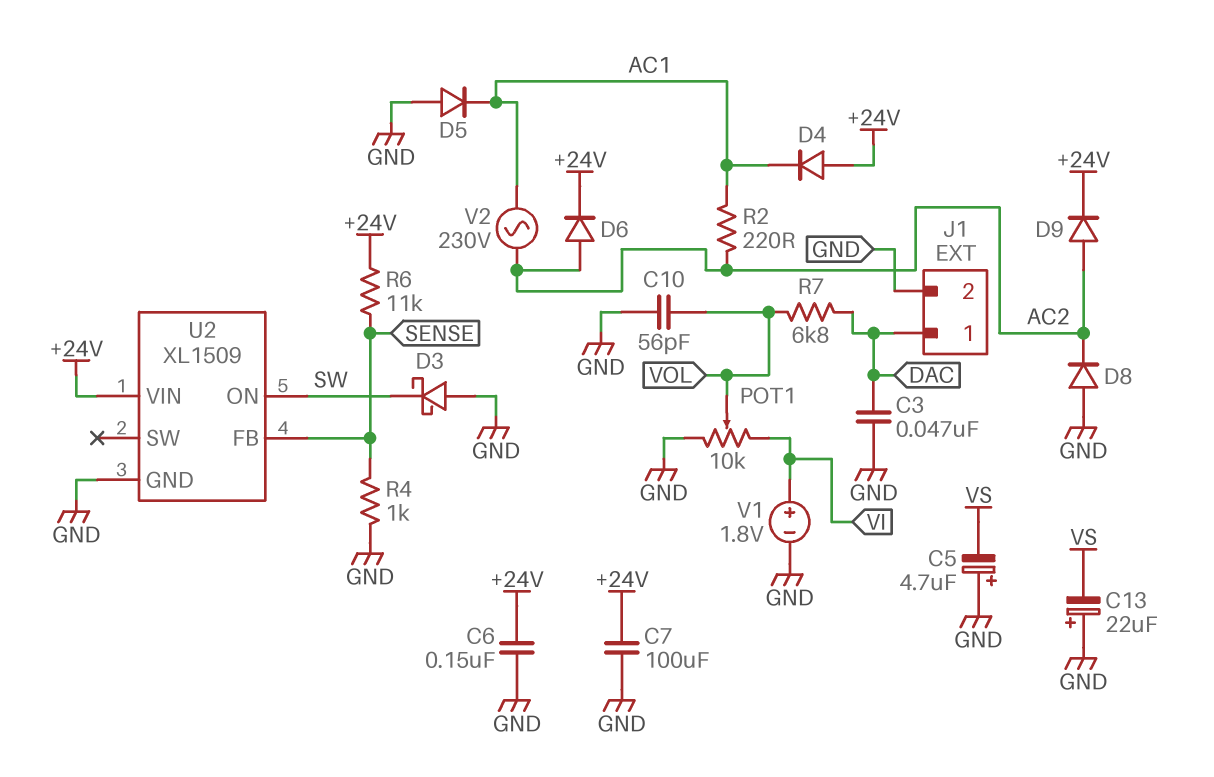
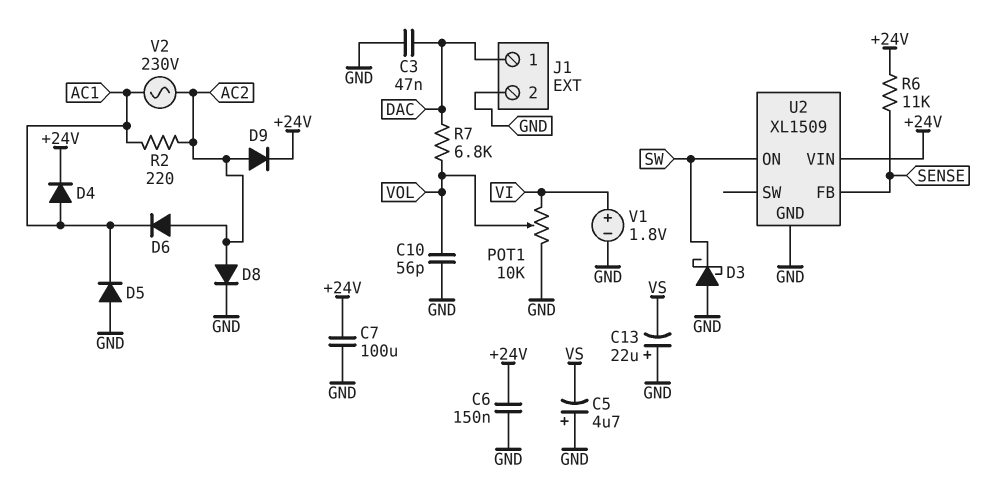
D4: diode (A +24V, K AC1) -> diode (A AC1, K +24V)
D6: diode (A AC2, K +24V) -> diode (A AC2, K AC1)
D8: diode (A GND, K AC2) -> diode (A AC2, K GND)
R4: 1k (GND, SENSE) -> none

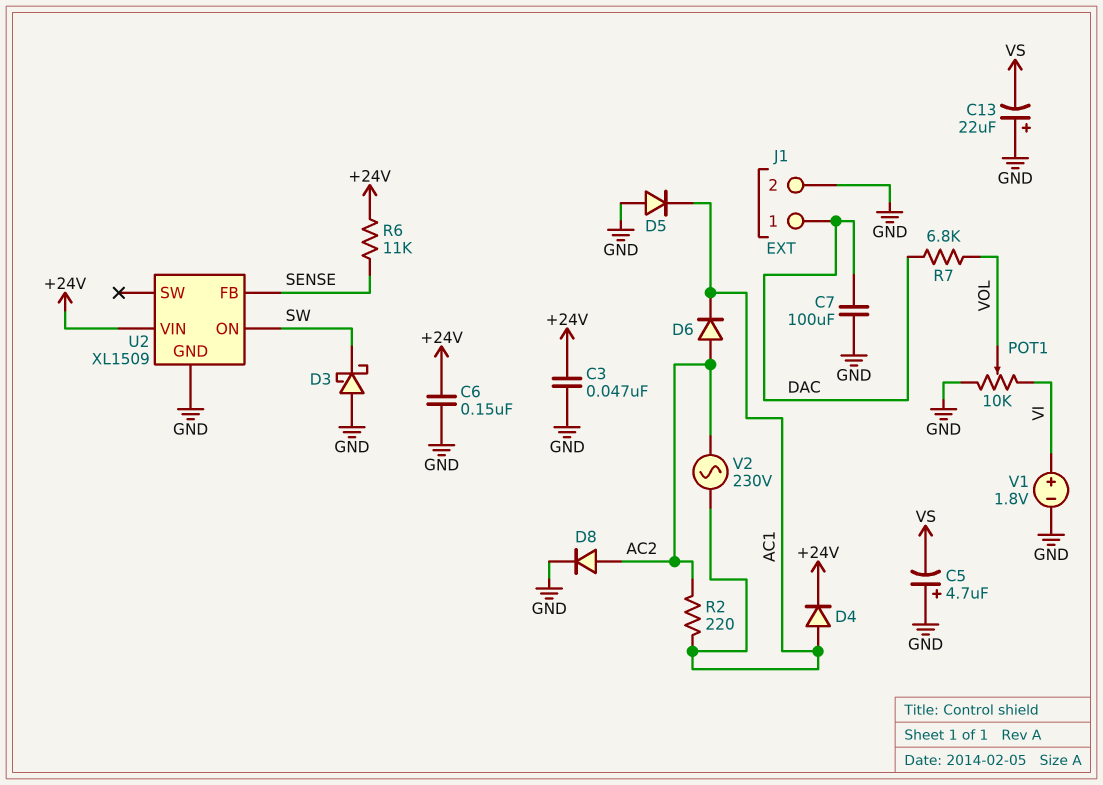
C3: 47nF (DAC, GND) -> 47nF (+24V, GND)
C7: 100uF (+24V, GND) -> 100uF (DAC, GND)
C10: 56pF (GND, VOL) -> none
D9: diode (A AC2, K +24V) -> none

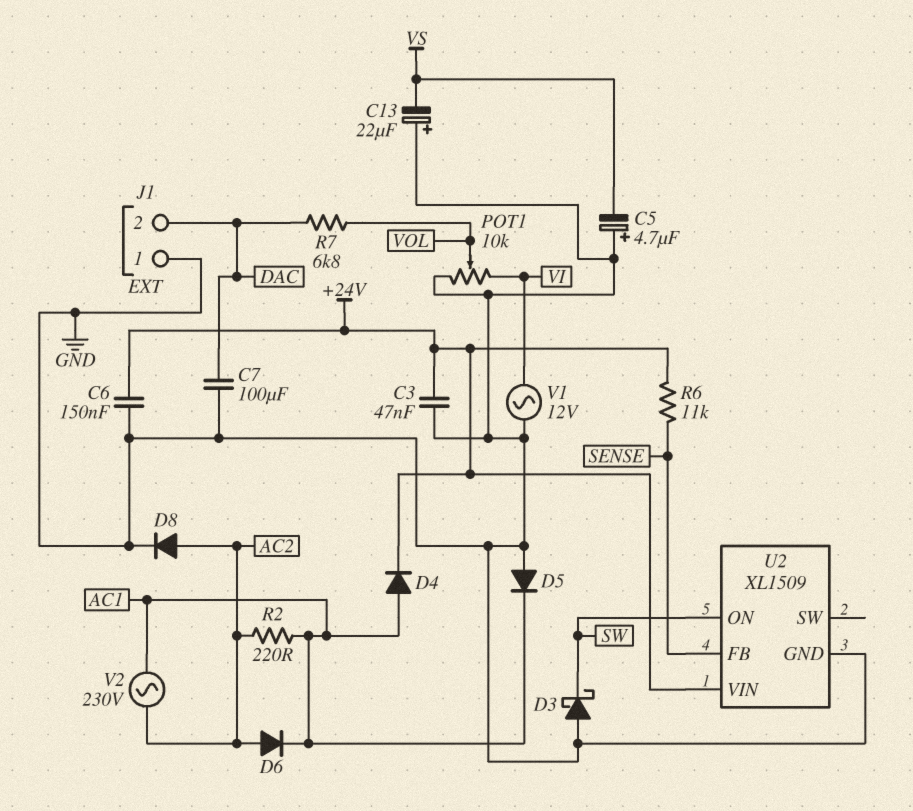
J1 pin 1: DAC -> GND
J1 pin 2: GND -> DAC
V1: 1.8V (plus VI, minus GND) -> AC 12V (GND, VI)

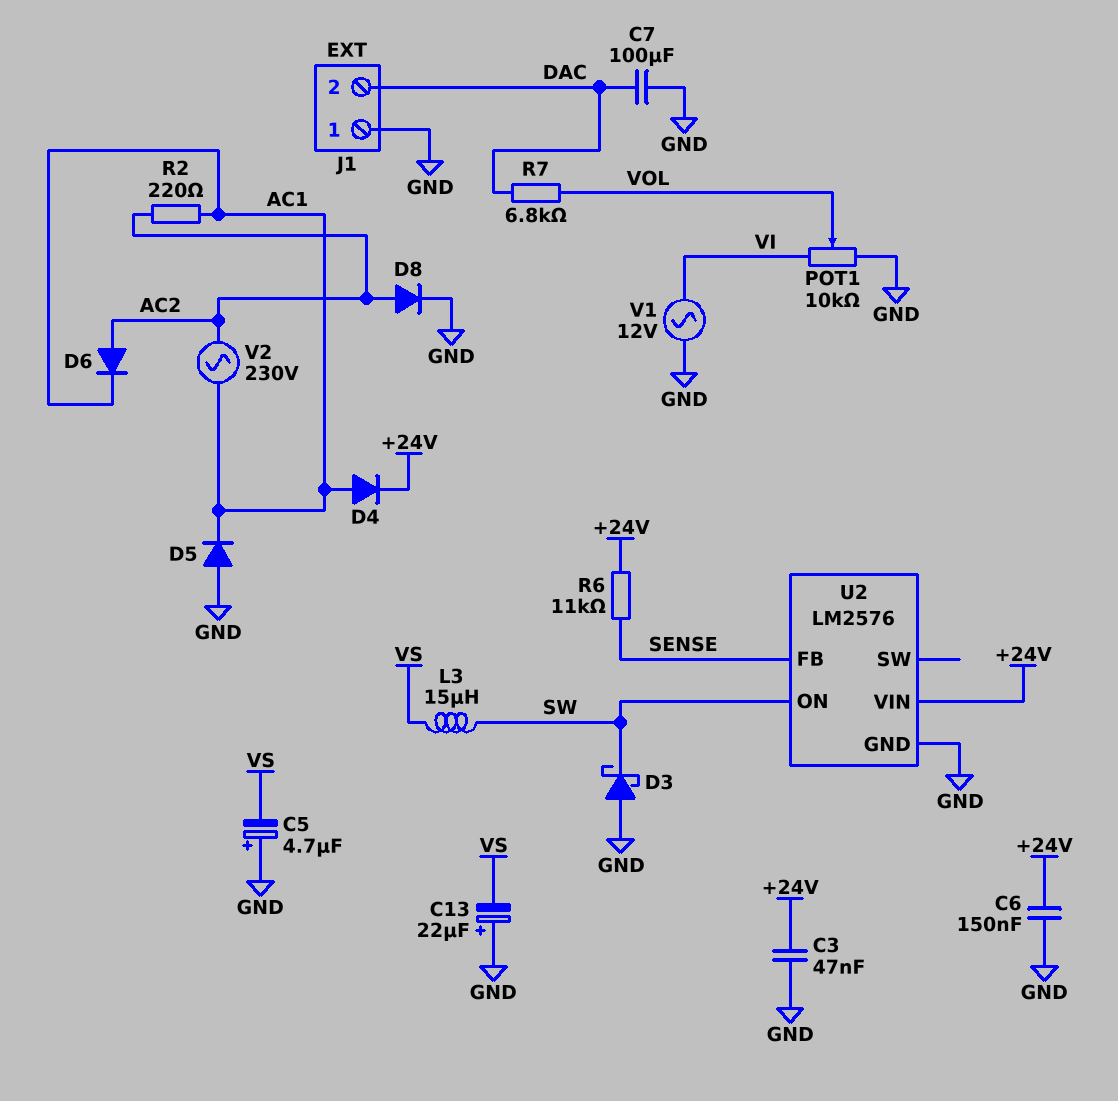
L3: none -> 15uH (SW, VS)
U2: XL1509 -> LM2576

